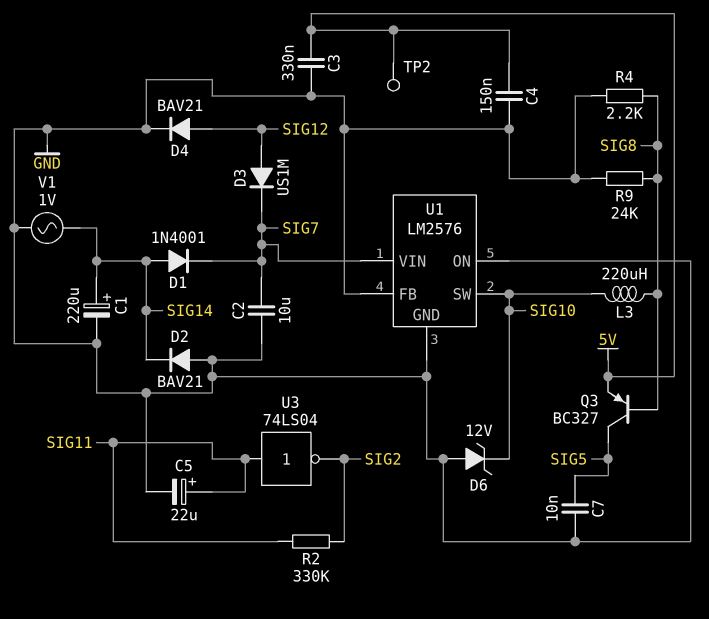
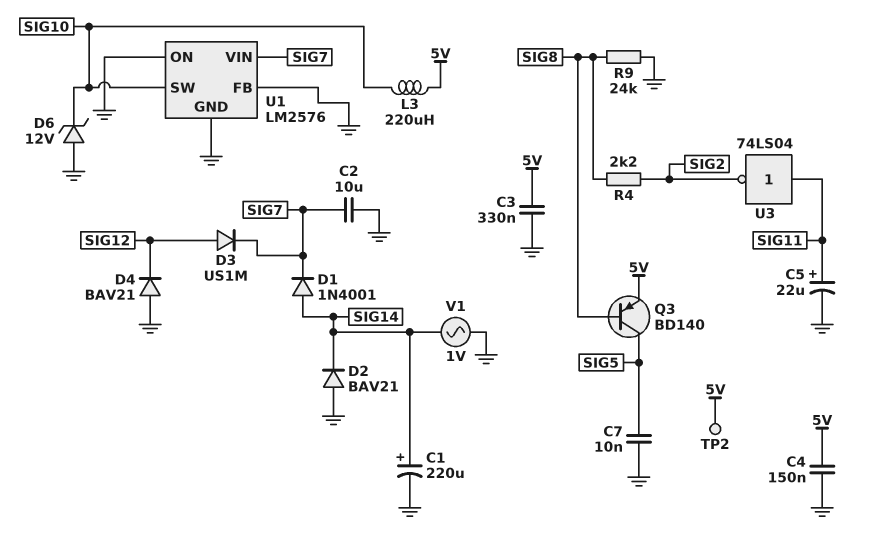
D4: diode BAV21 (A SIG12, K GND) -> diode BAV21 (A GND, K SIG12)
L3: 220uH (SIG8, SIG10) -> 220uH (5V, SIG10)
Q3: PNP BC327 (B SIG8, C SIG5, E 5V) -> PNP BD140 (B SIG8, C SIG5, E 5V)
R2: 330k (SIG2, SIG11) -> none
R4: 2.2k (GND, SIG8) -> 2.2k (SIG2, SIG8)

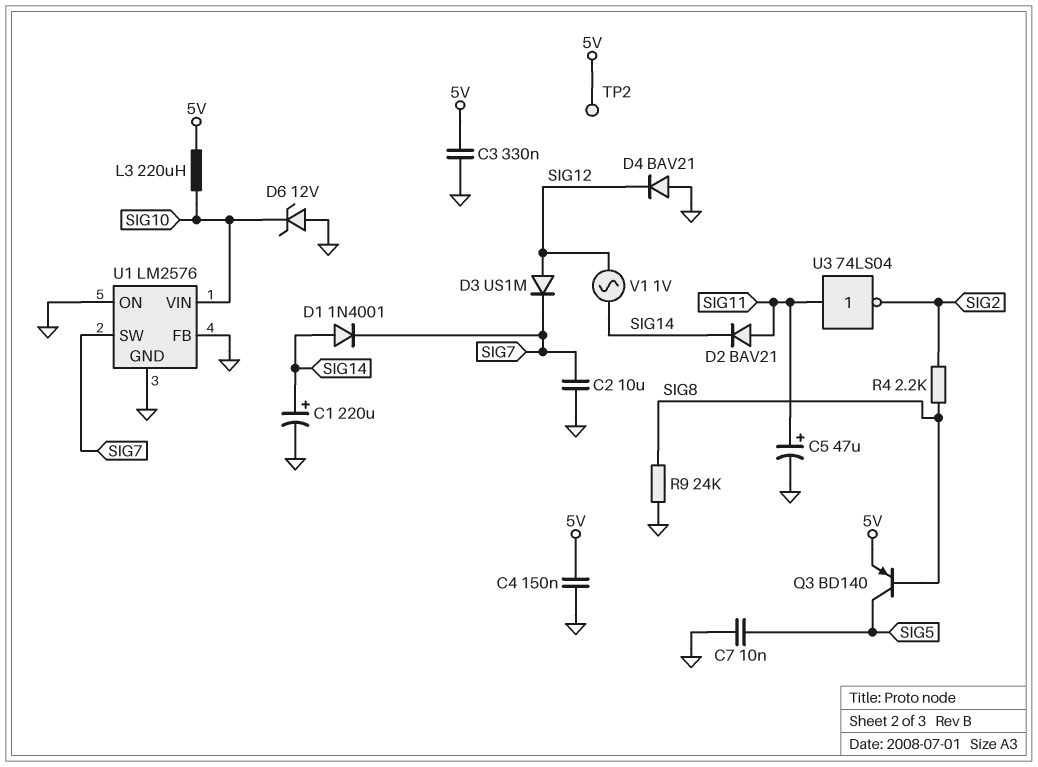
C5: 22uF (plus SIG11, minus GND) -> 47uF (plus SIG11, minus GND)
D2: diode BAV21 (A GND, K SIG14) -> diode BAV21 (A SIG11, K SIG14)
U1 pin SW: SIG10 -> SIG7
U1 pin VIN: SIG7 -> SIG10
V1: AC 1V (GND, SIG14) -> AC 1V (SIG12, SIG14)

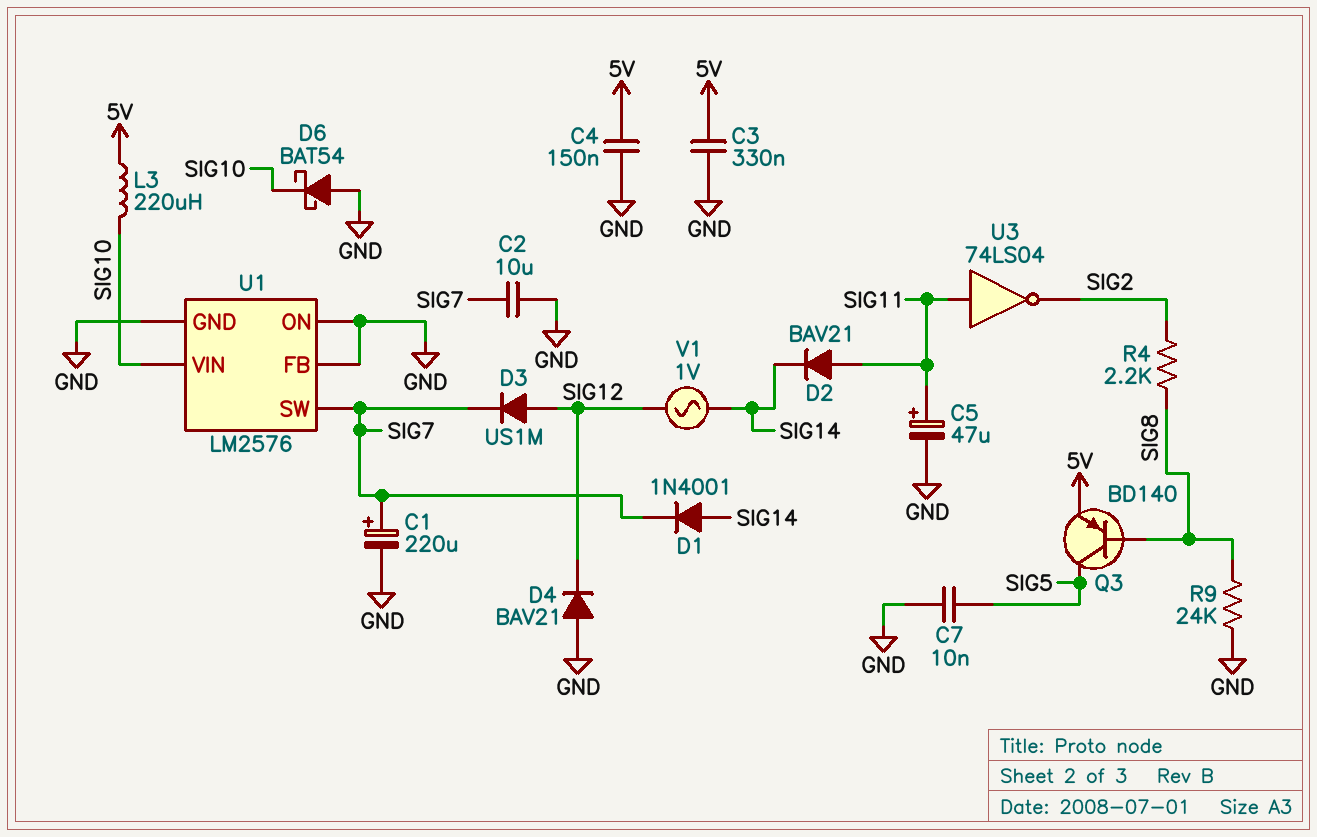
C1: 220uF (plus SIG14, minus GND) -> 220uF (plus SIG7, minus GND)
D6: zener 12V (A GND, K SIG10) -> schottky BAT54 (A GND, K SIG10)
TP2: test point (5V) -> none

